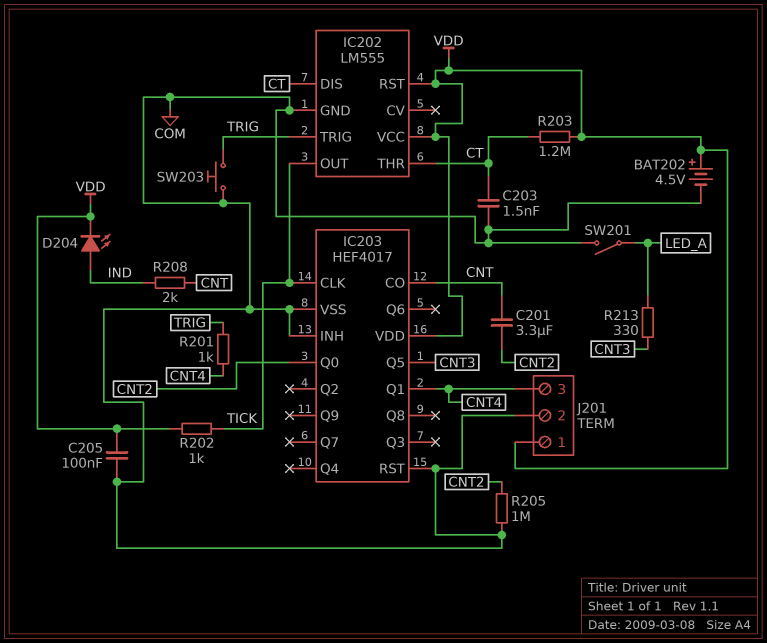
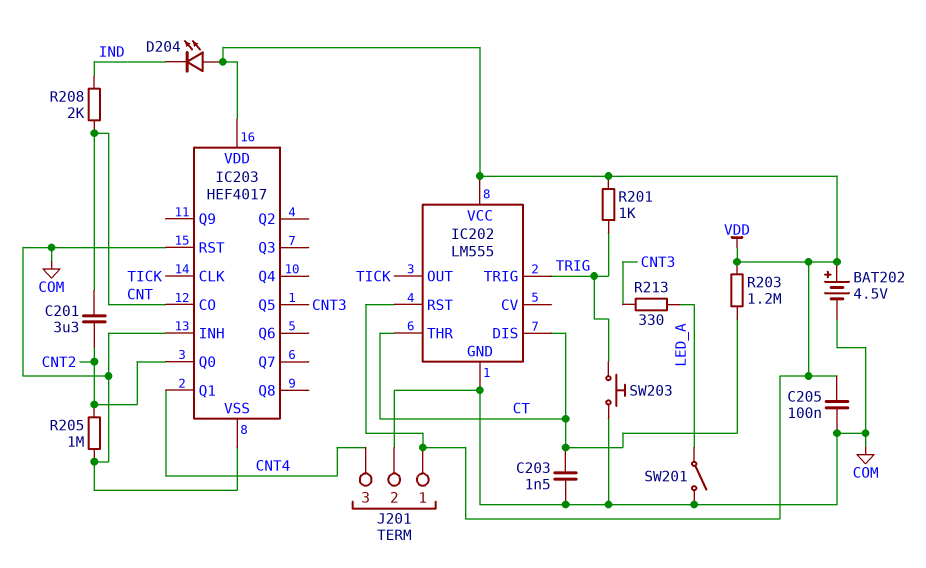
D204: LED (A IND, K VDD) -> LED (A VDD, K IND)
R201: 1k (CNT4, TRIG) -> 1k (TRIG, VDD)
R202: 1k (TICK, VDD) -> none

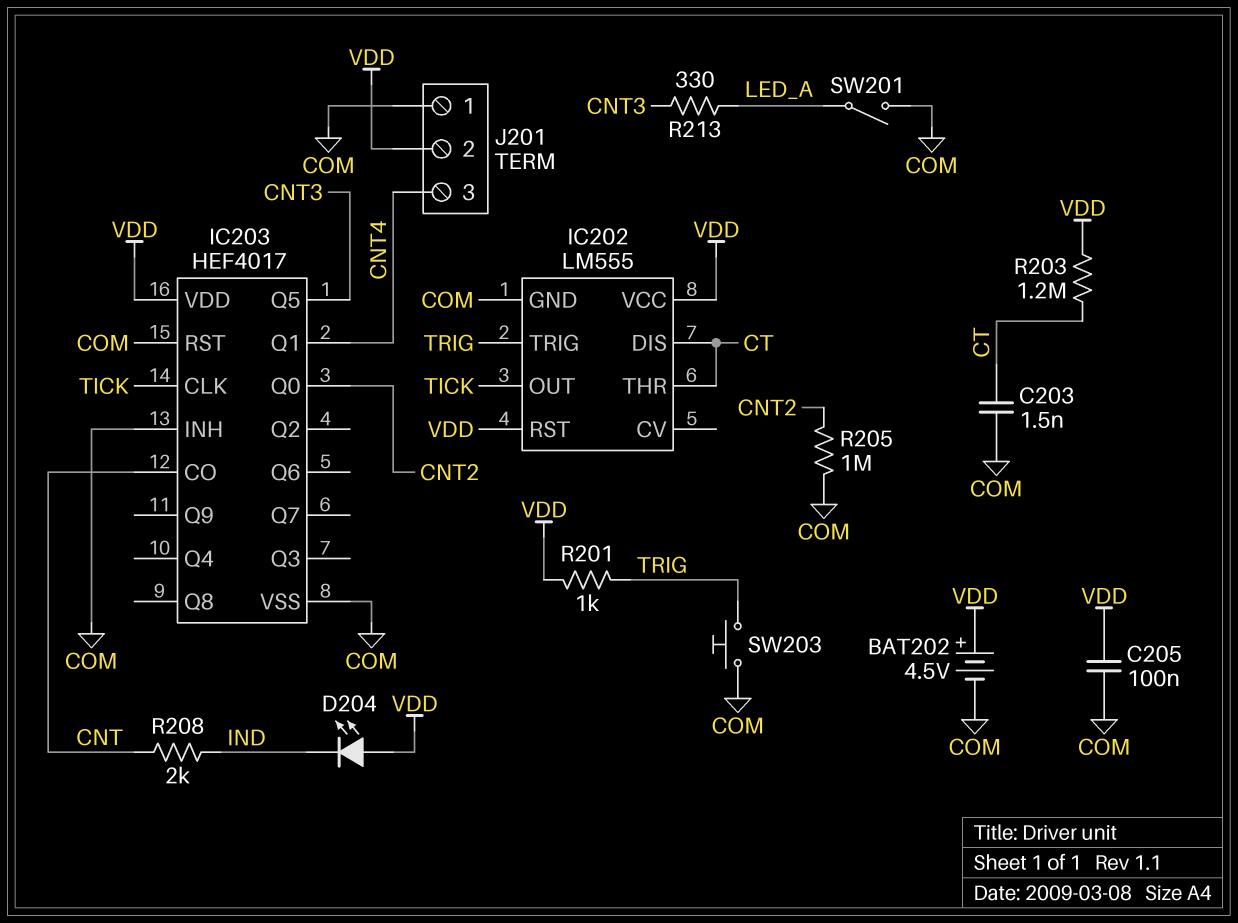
C201: 3.3uF (CNT, CNT2) -> none
J201 pin 1: VDD -> COM
J201 pin 2: COM -> VDD

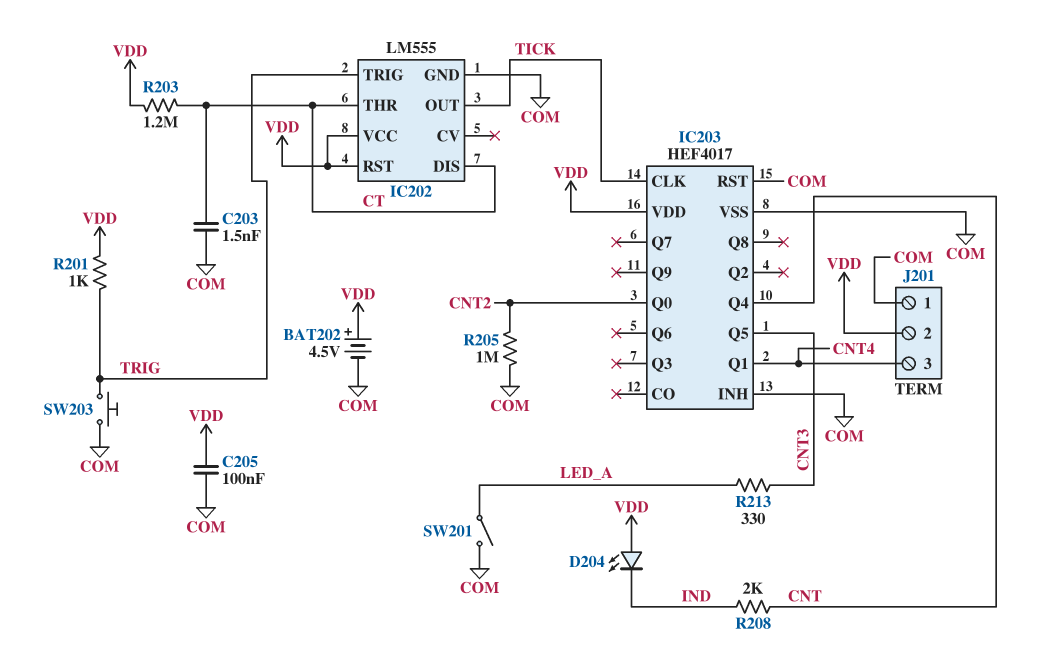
IC203 pin CO: CNT -> none
IC203 pin Q4: none -> CNT

